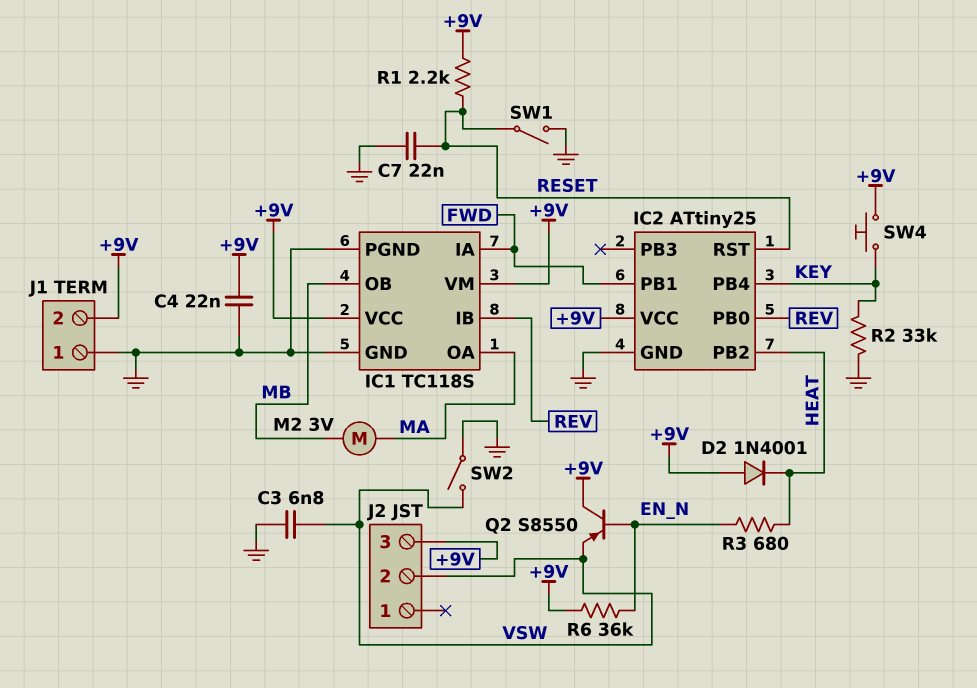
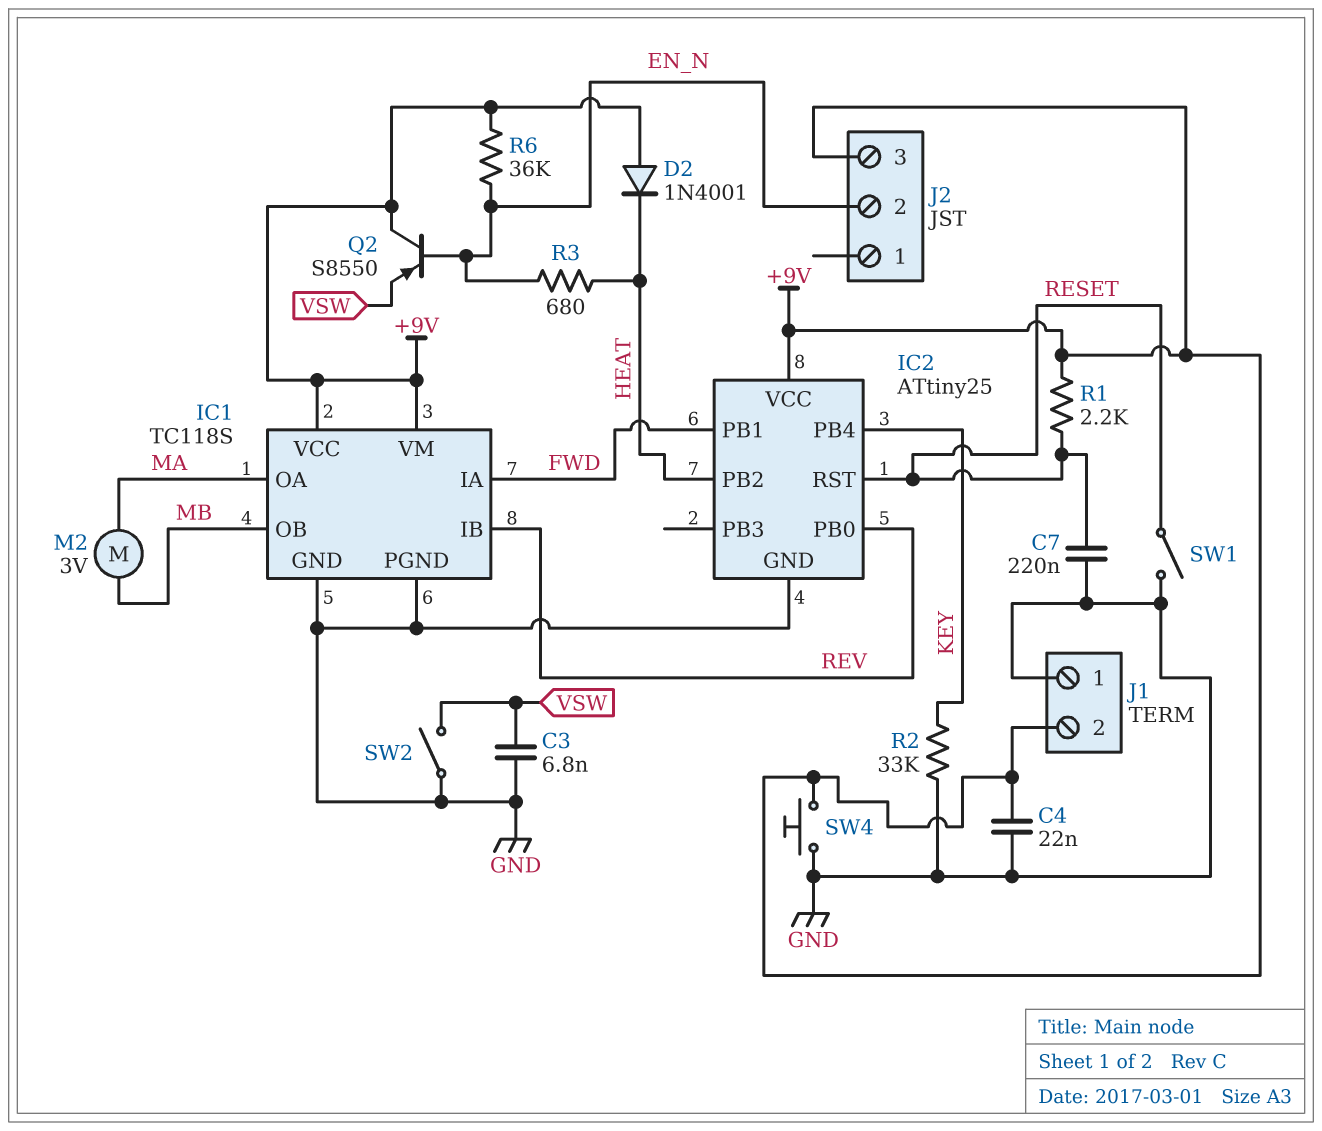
C7: 22nF (GND, RESET) -> 220nF (GND, RESET)
J2 pin 2: VSW -> EN_N
SW4: button (+9V, KEY) -> button (+9V, GND)

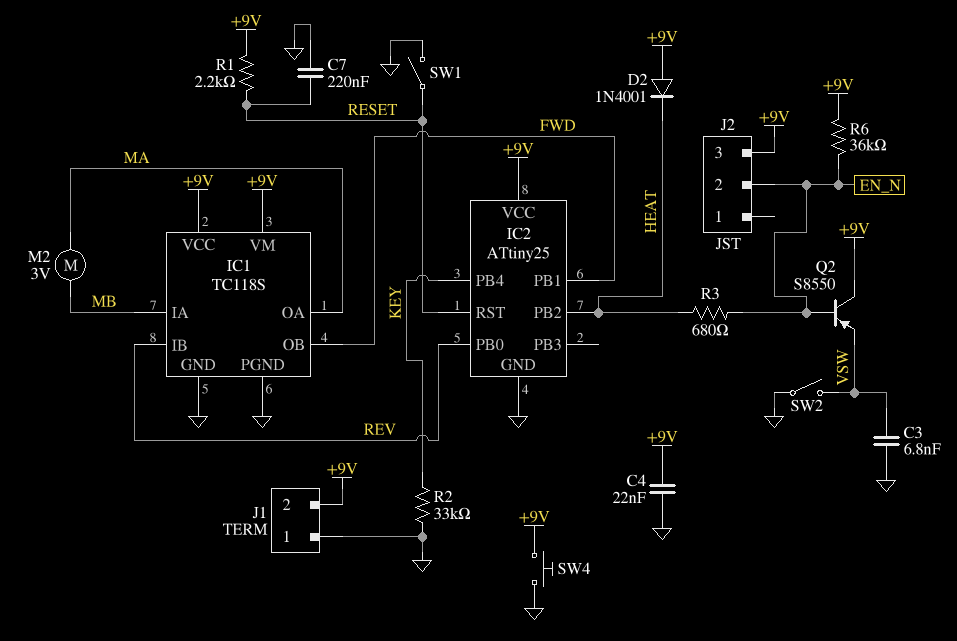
IC1 pin IA: FWD -> MB
IC1 pin OB: MB -> FWD

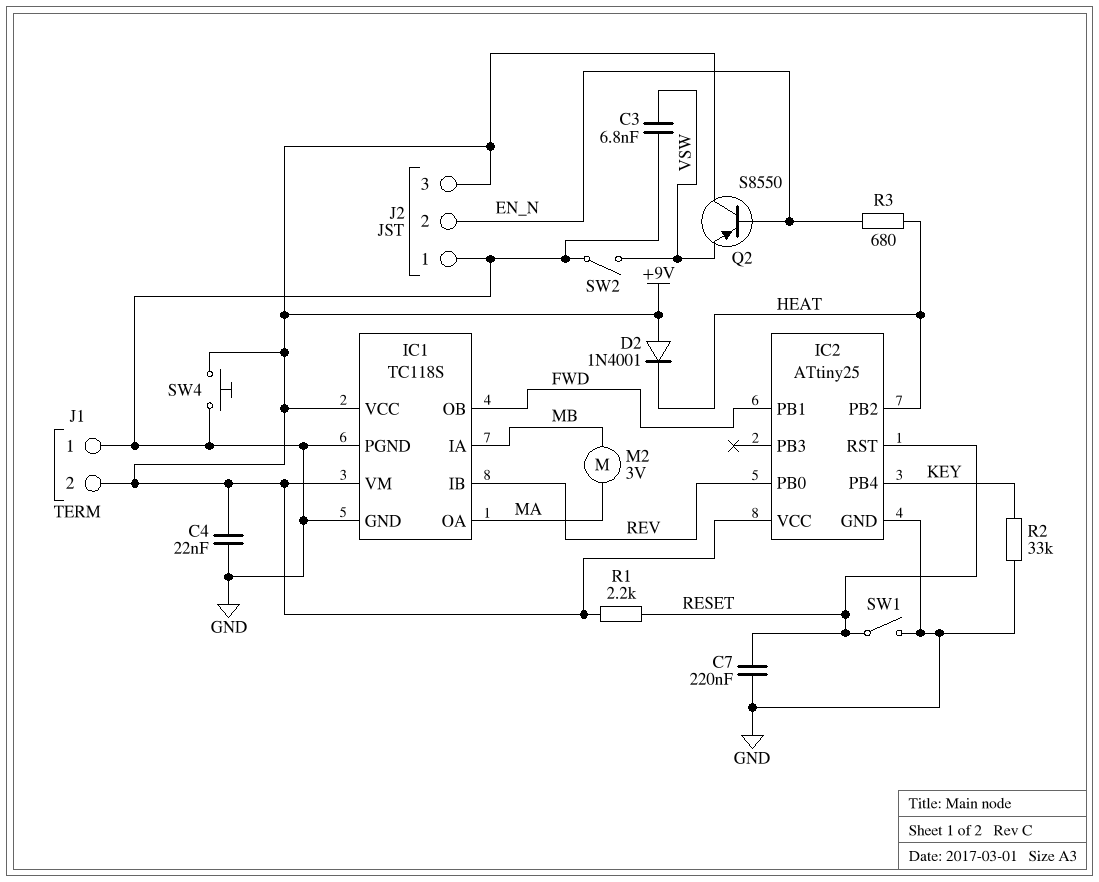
J2 pin 1: none -> GND
R6: 36k (+9V, EN_N) -> none

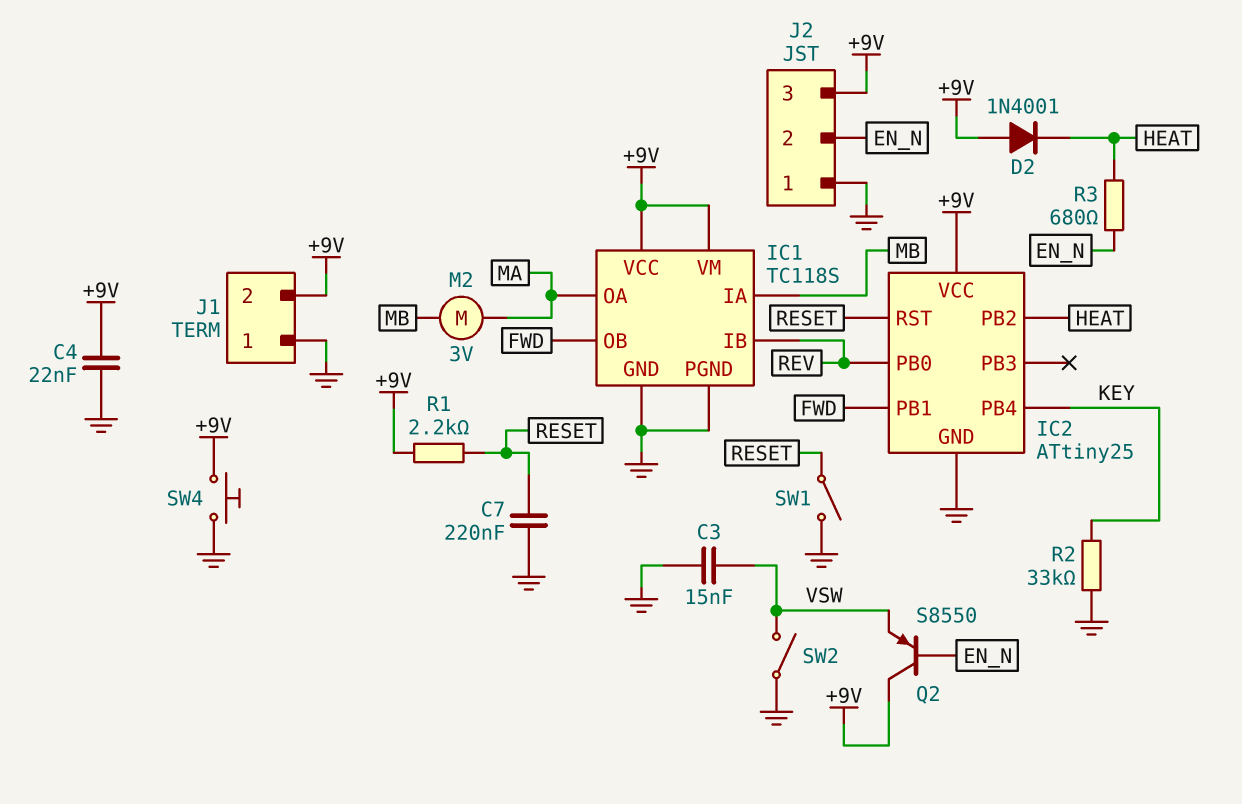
C3: 6.8nF (GND, VSW) -> 15nF (GND, VSW)

